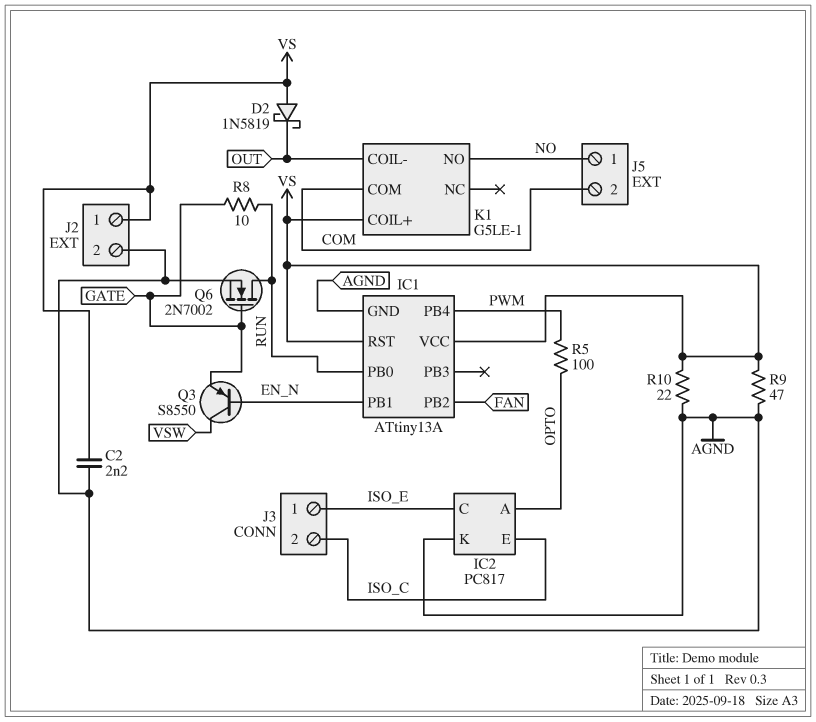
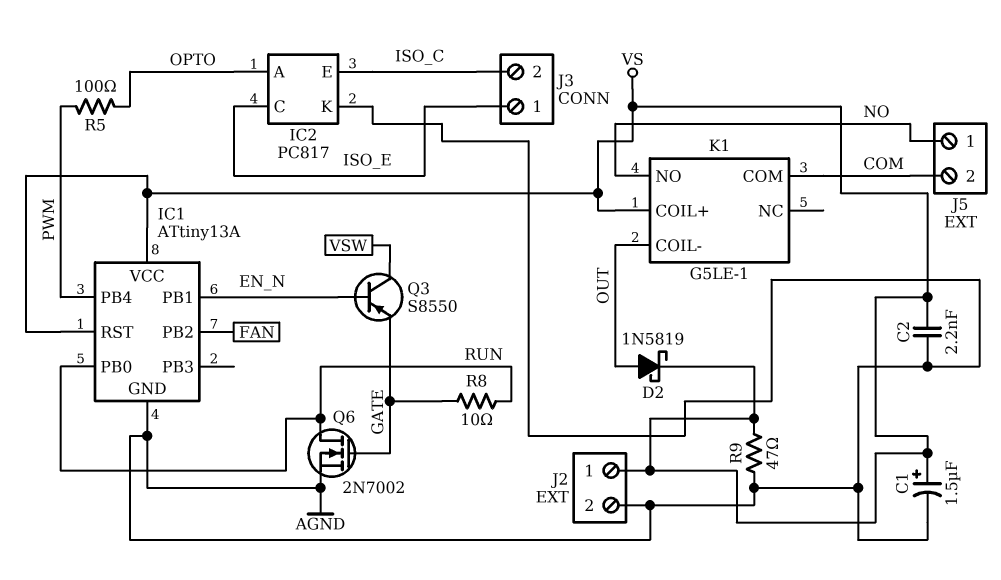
C1: none -> 1.5uF (plus VS, minus AGND)
D2: schottky 1N5819 (A VS, K OUT) -> schottky 1N5819 (A OUT, K VS)
R10: 22 (AGND, VS) -> none

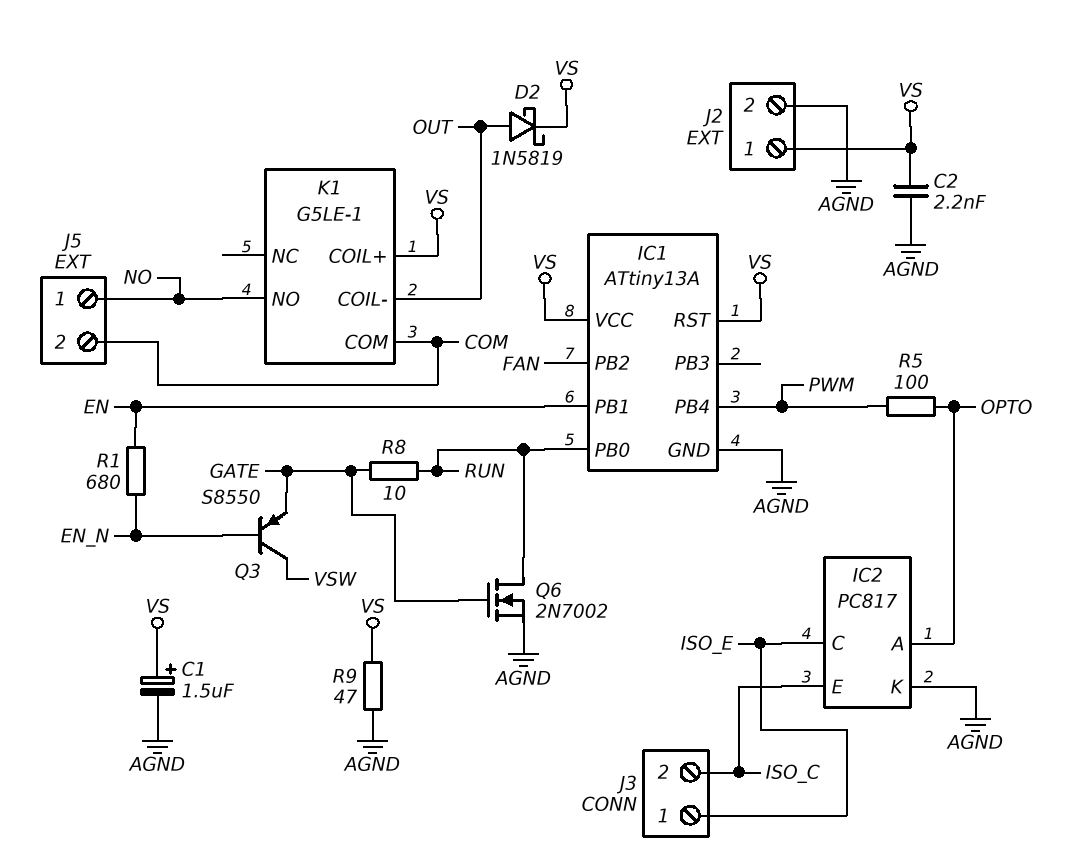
IC1 pin PB1: EN_N -> EN
R1: none -> 680 (EN, EN_N)

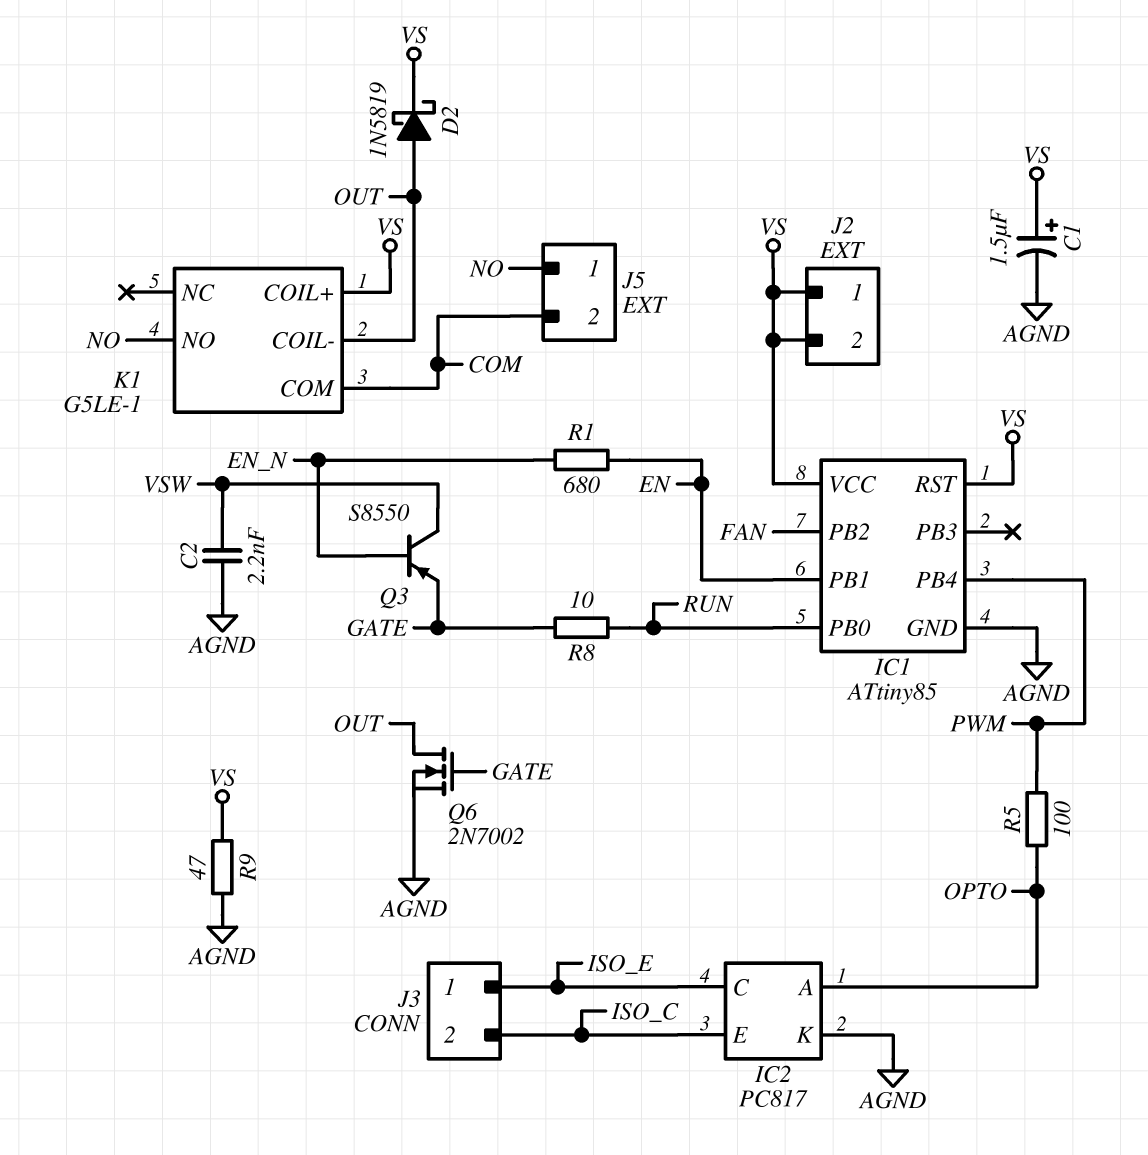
C2: 2.2nF (AGND, VS) -> 2.2nF (AGND, VSW)
IC1: ATtiny13A -> ATtiny85
J2 pin 2: AGND -> VS
Q6: NMOS 2N7002 (G GATE, D RUN, S AGND) -> NMOS 2N7002 (G GATE, D OUT, S AGND)

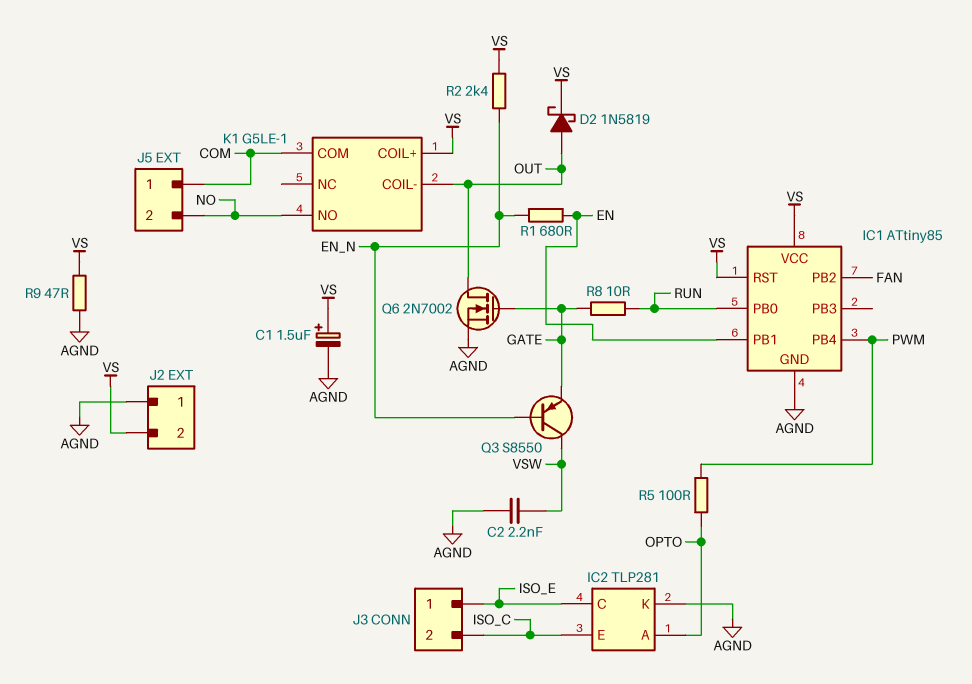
IC2: PC817 -> TLP281
J2 pin 1: VS -> AGND
J5 pin 1: NO -> COM
J5 pin 2: COM -> NO
R2: none -> 2.4k (EN_N, VS)

